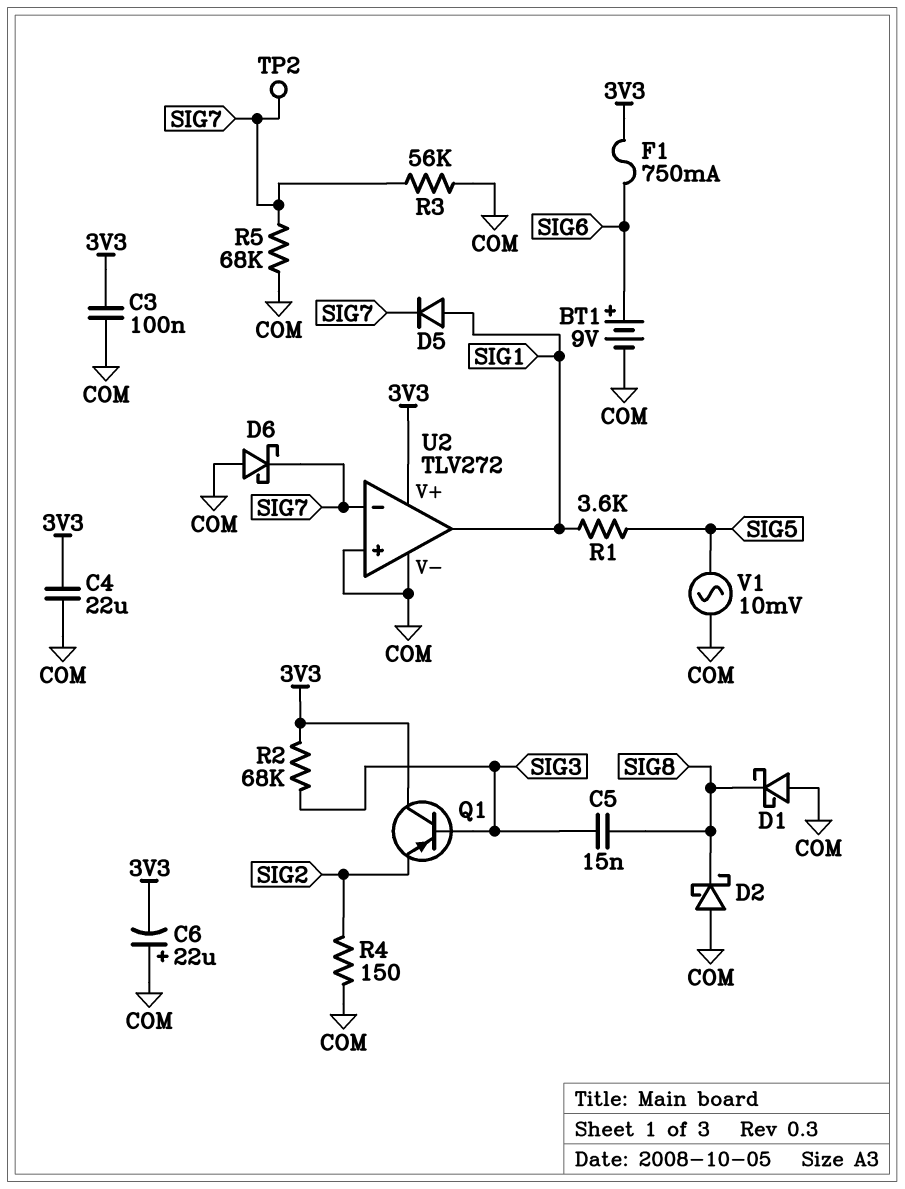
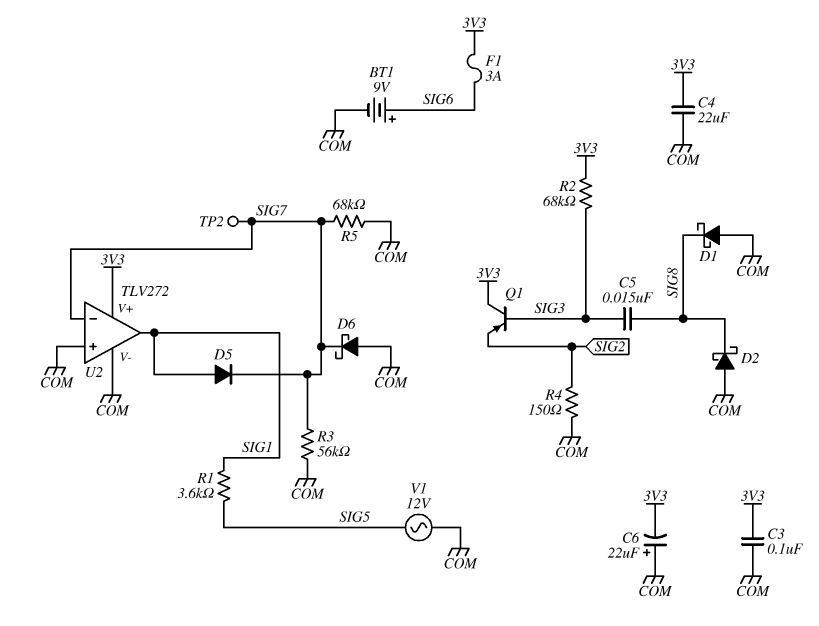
F1: 750mA (3V3, SIG6) -> 3A (3V3, SIG6)
V1: AC 10mV (COM, SIG5) -> AC 12V (COM, SIG5)

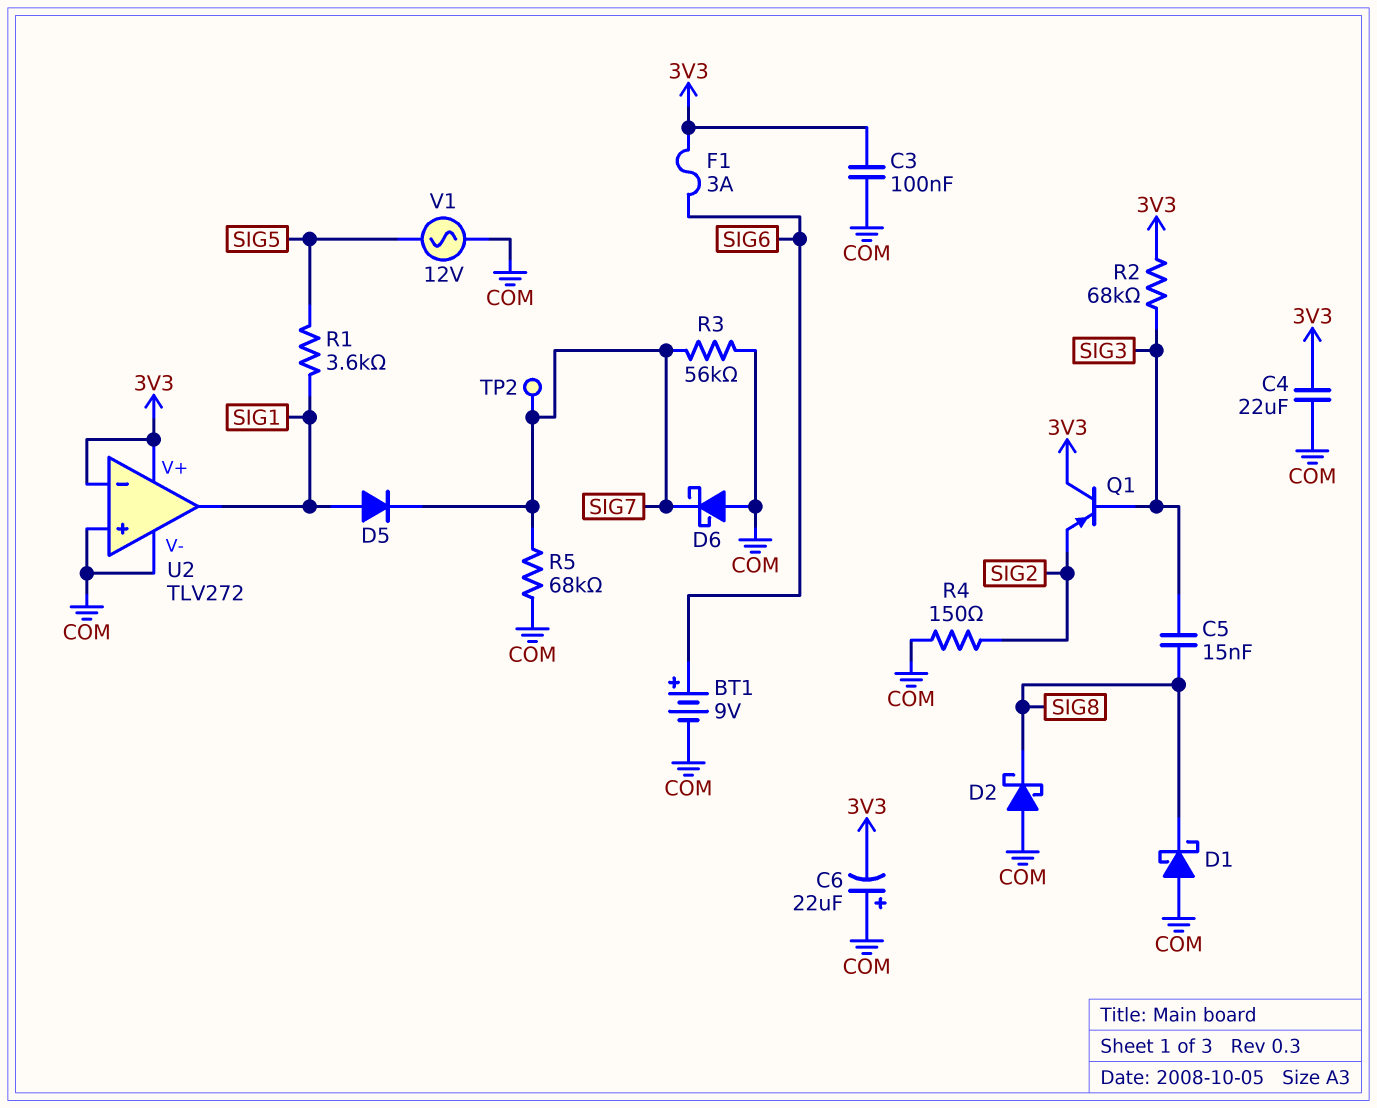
U2 pin in-: SIG7 -> 3V3

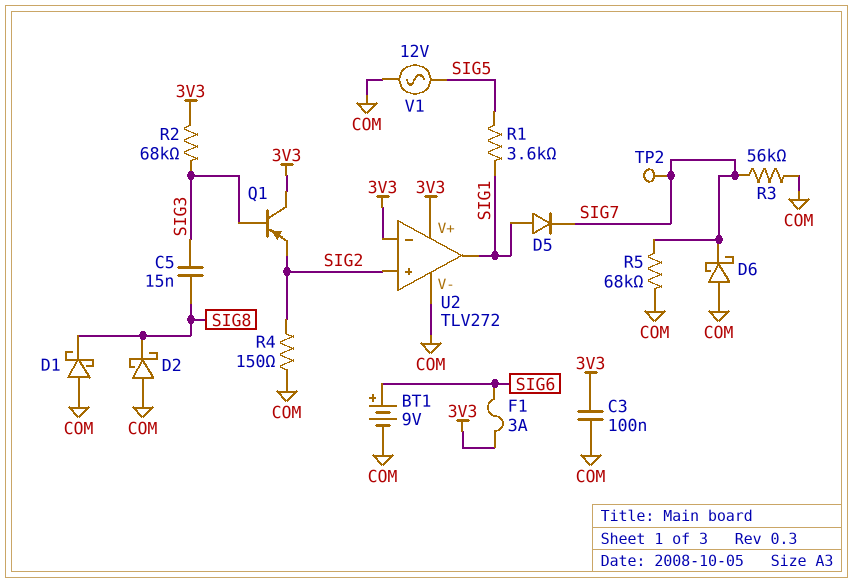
C4: 22uF (3V3, COM) -> none
C6: 22uF (plus COM, minus 3V3) -> none
U2 pin in+: COM -> SIG2

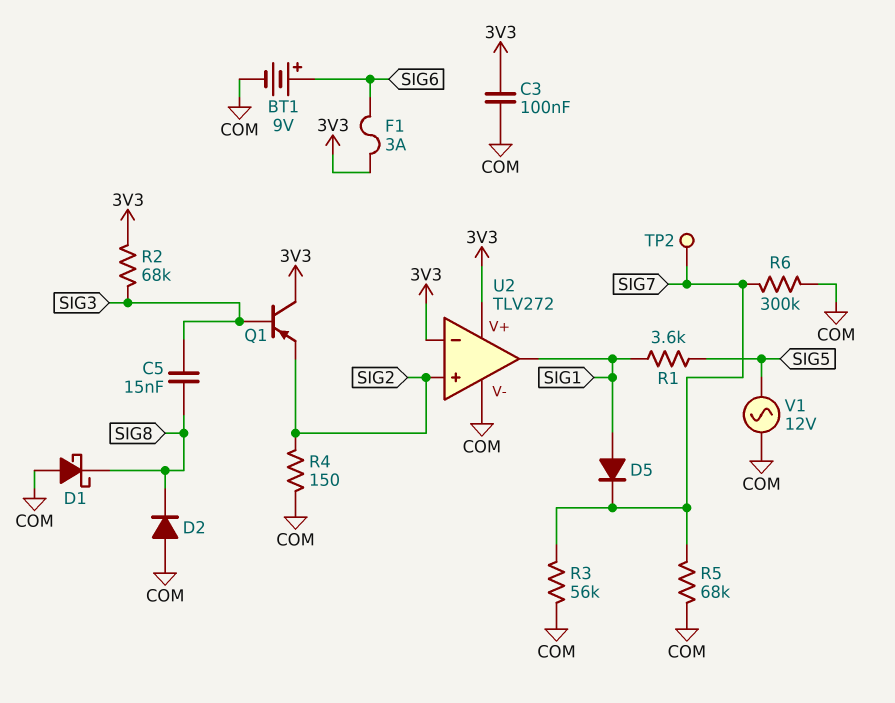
D2: schottky (A COM, K SIG8) -> diode (A COM, K SIG8)
D6: schottky (A COM, K SIG7) -> none
R6: none -> 300k (COM, SIG7)

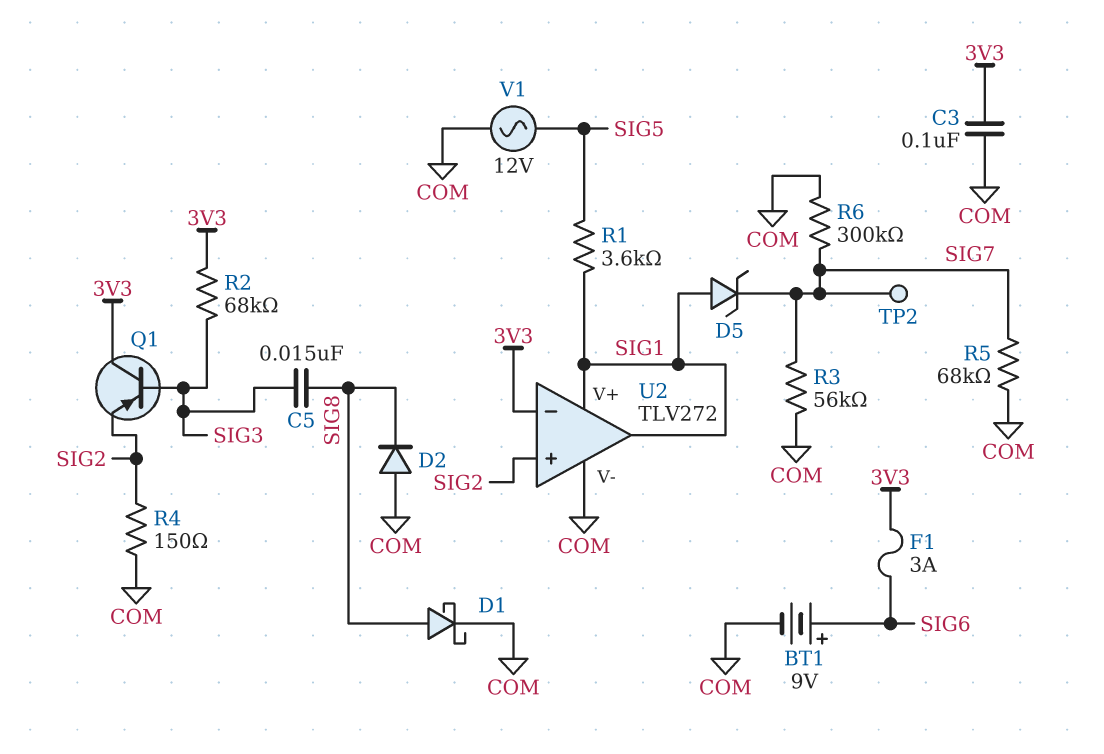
D1: schottky (A COM, K SIG8) -> schottky (A SIG8, K COM)
D5: diode (A SIG1, K SIG7) -> zener (A SIG1, K SIG7)
U2 pin V+: 3V3 -> SIG1

